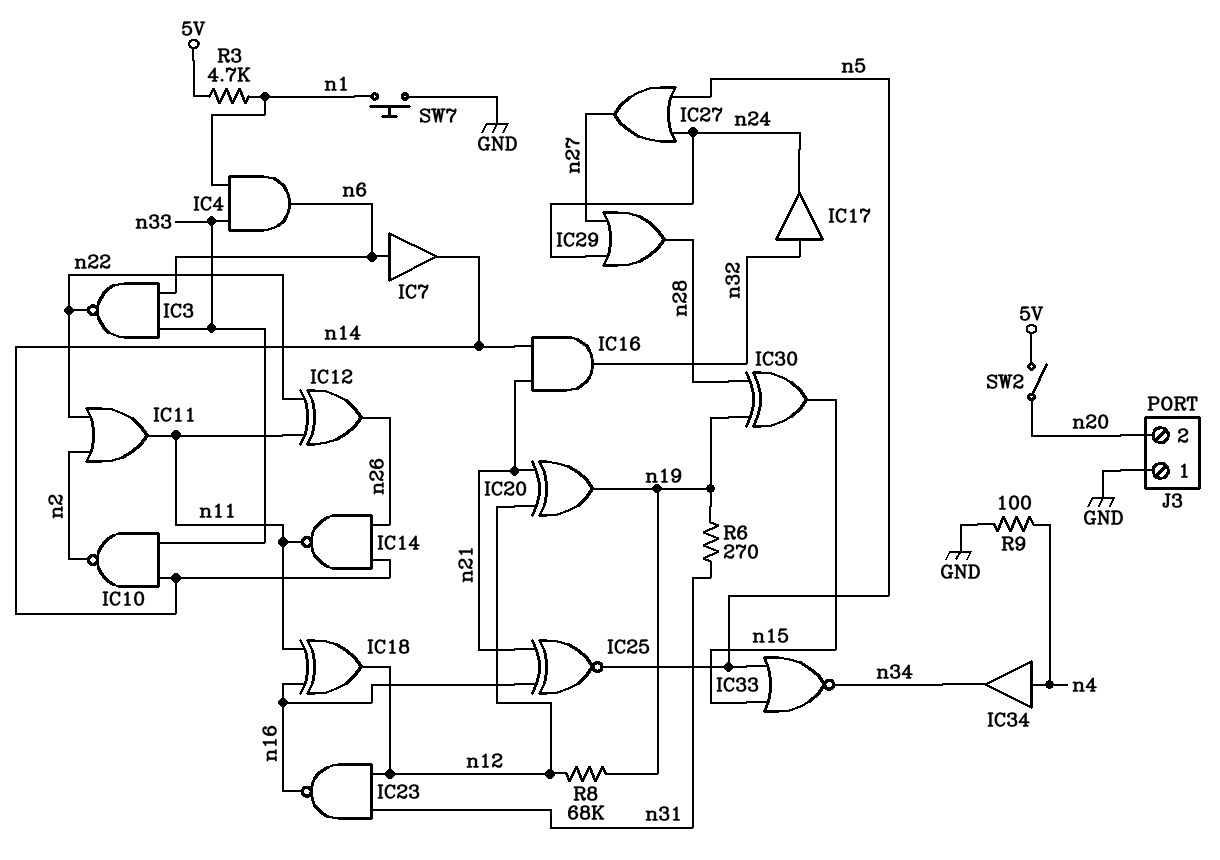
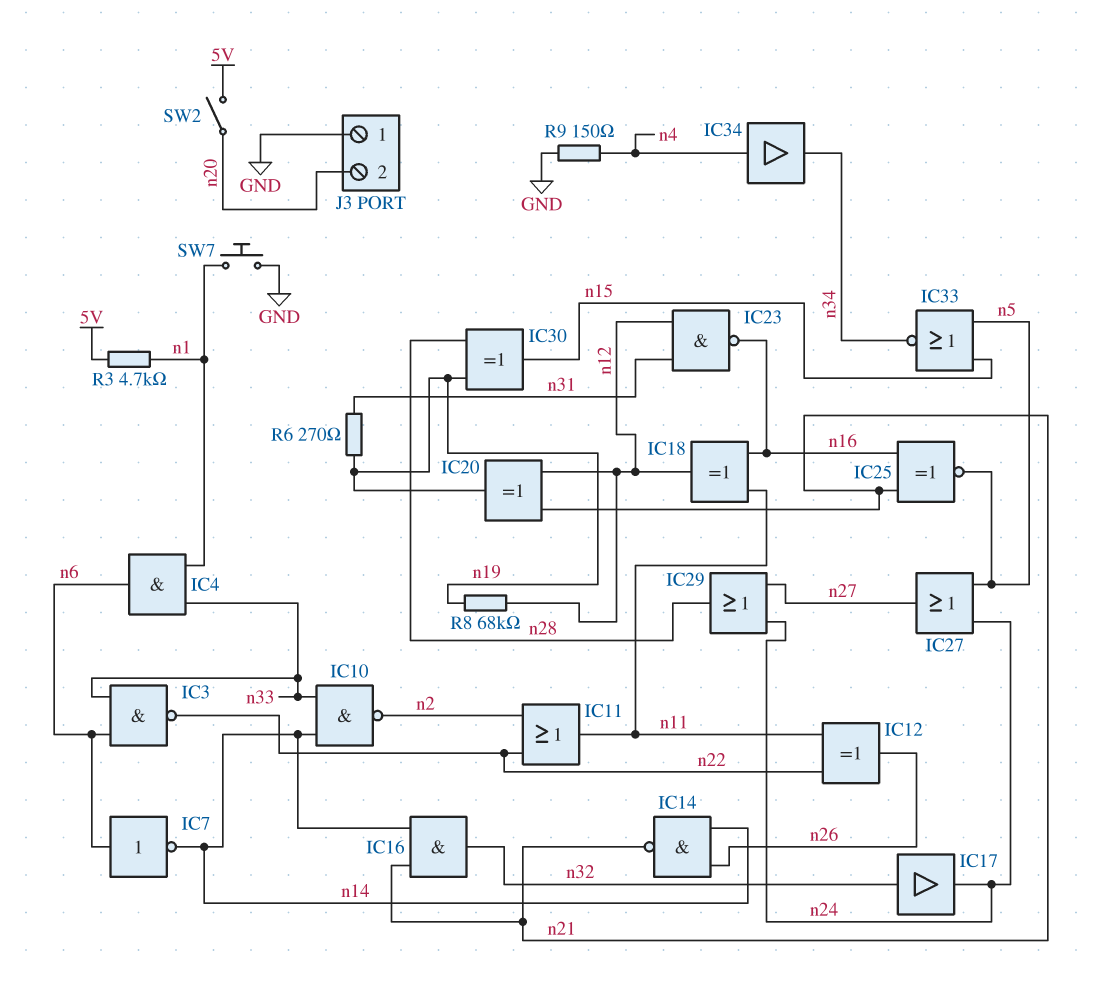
IC7: buffer (in n6, out n14) -> NOT (in n6, out n14)
IC14: NAND (in n14, in n26, out n11) -> NAND (in n14, in n26, out n21)
R9: 100 (GND, n4) -> 150 (GND, n4)

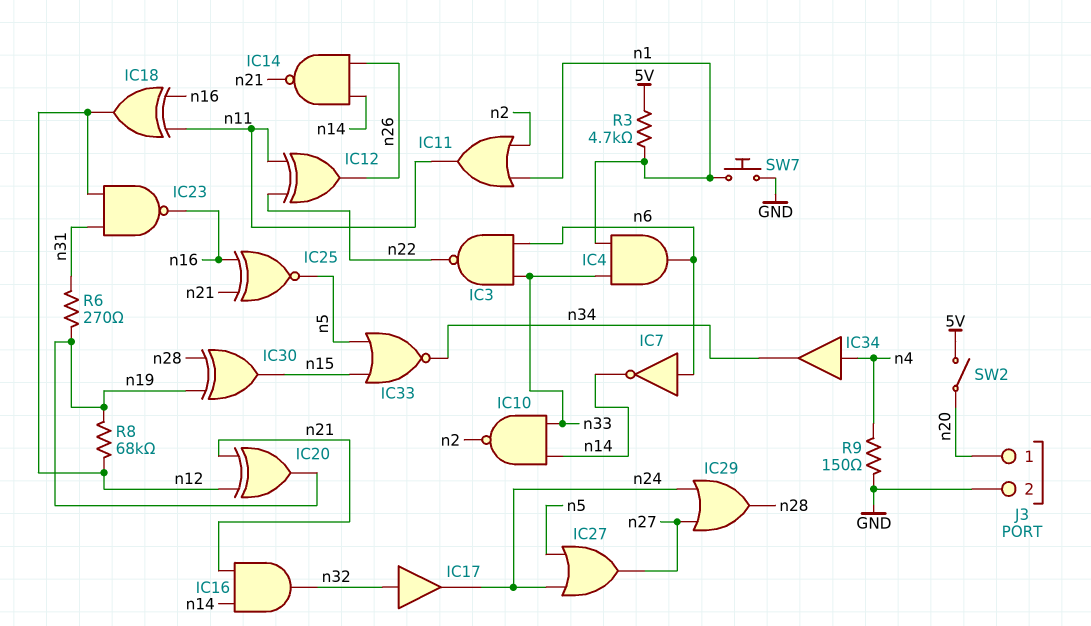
IC11: OR (in n2, in n22, out n11) -> OR (in n1, in n2, out n11)
J3 pin 1: GND -> n20
J3 pin 2: n20 -> GND

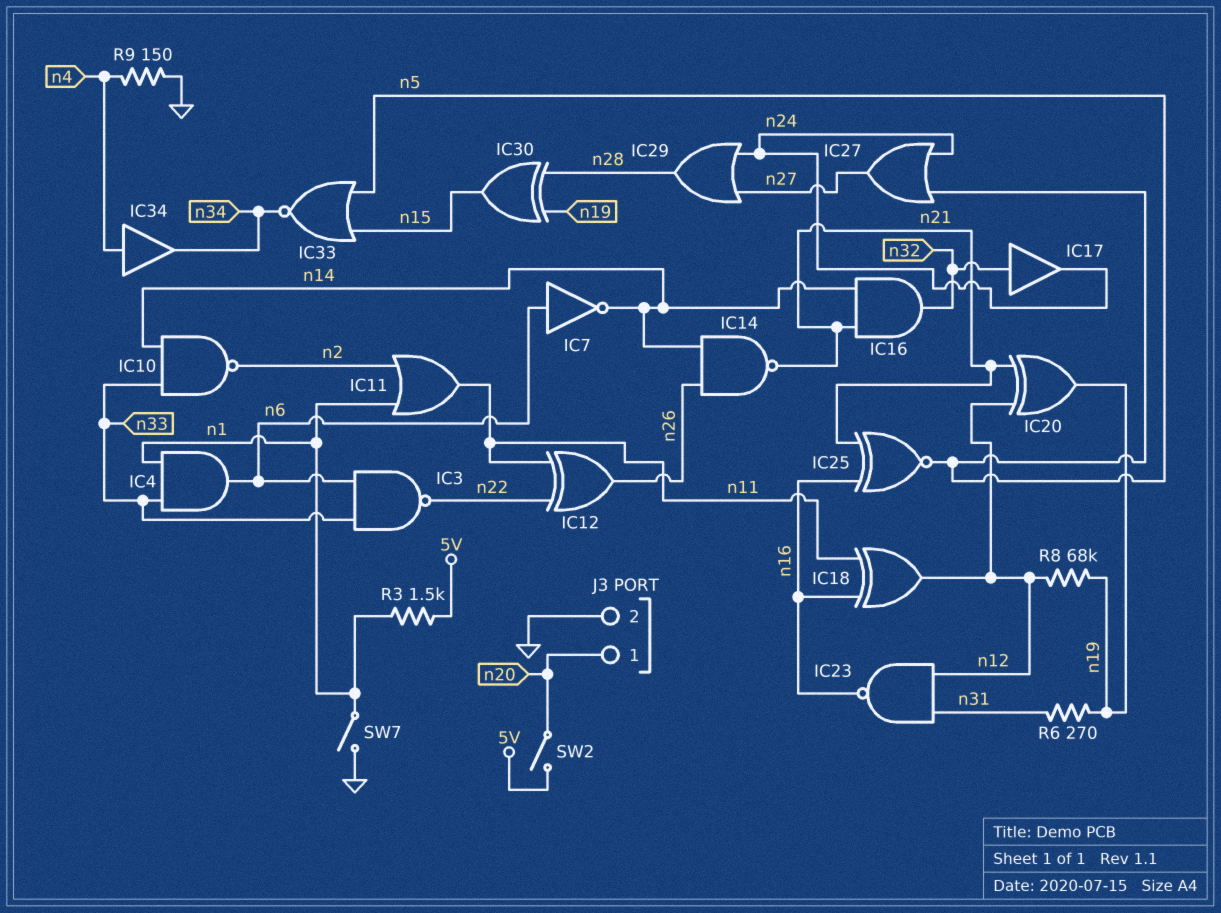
R3: 4.7k (5V, n1) -> 1.5k (5V, n1)
SW7: button (GND, n1) -> switch (GND, n1)

